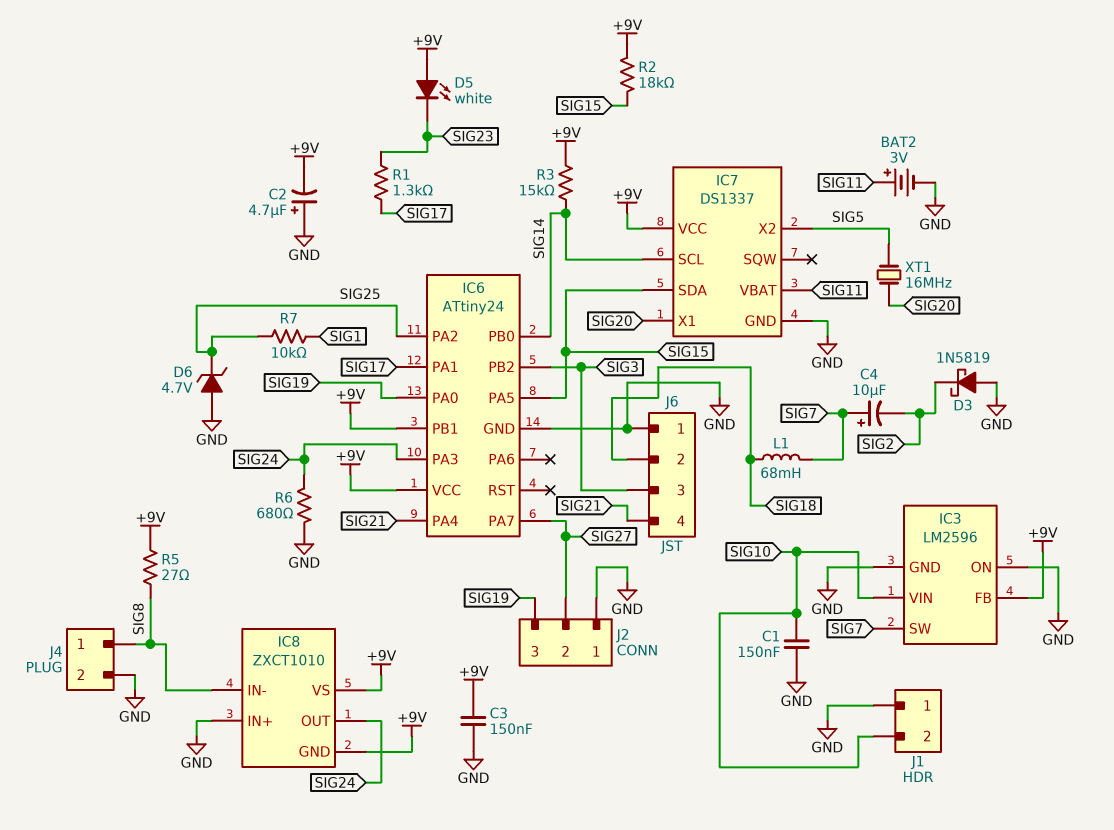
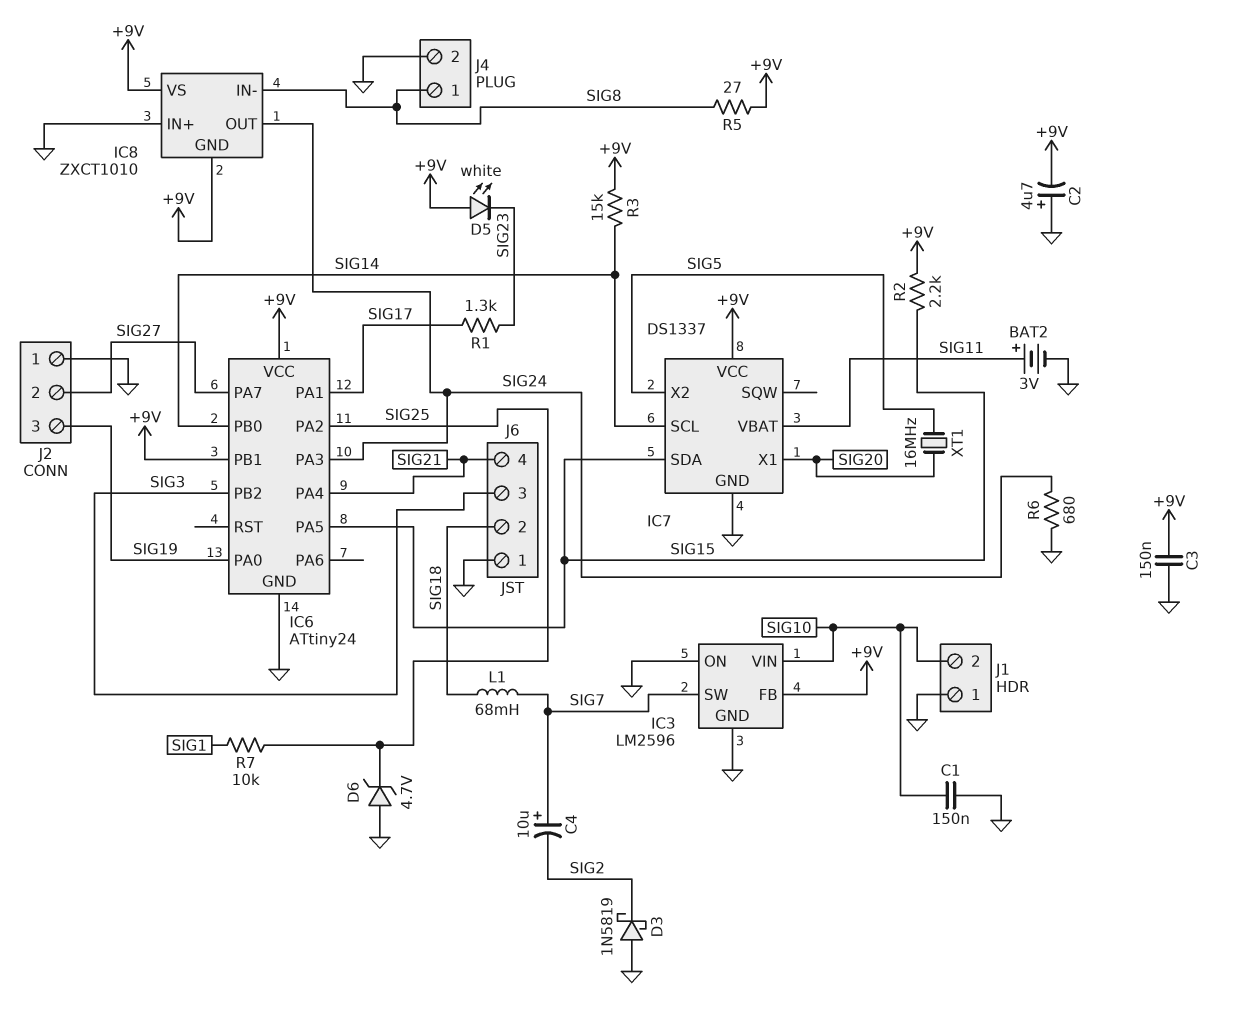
R2: 18k (+9V, SIG15) -> 2.2k (+9V, SIG15)

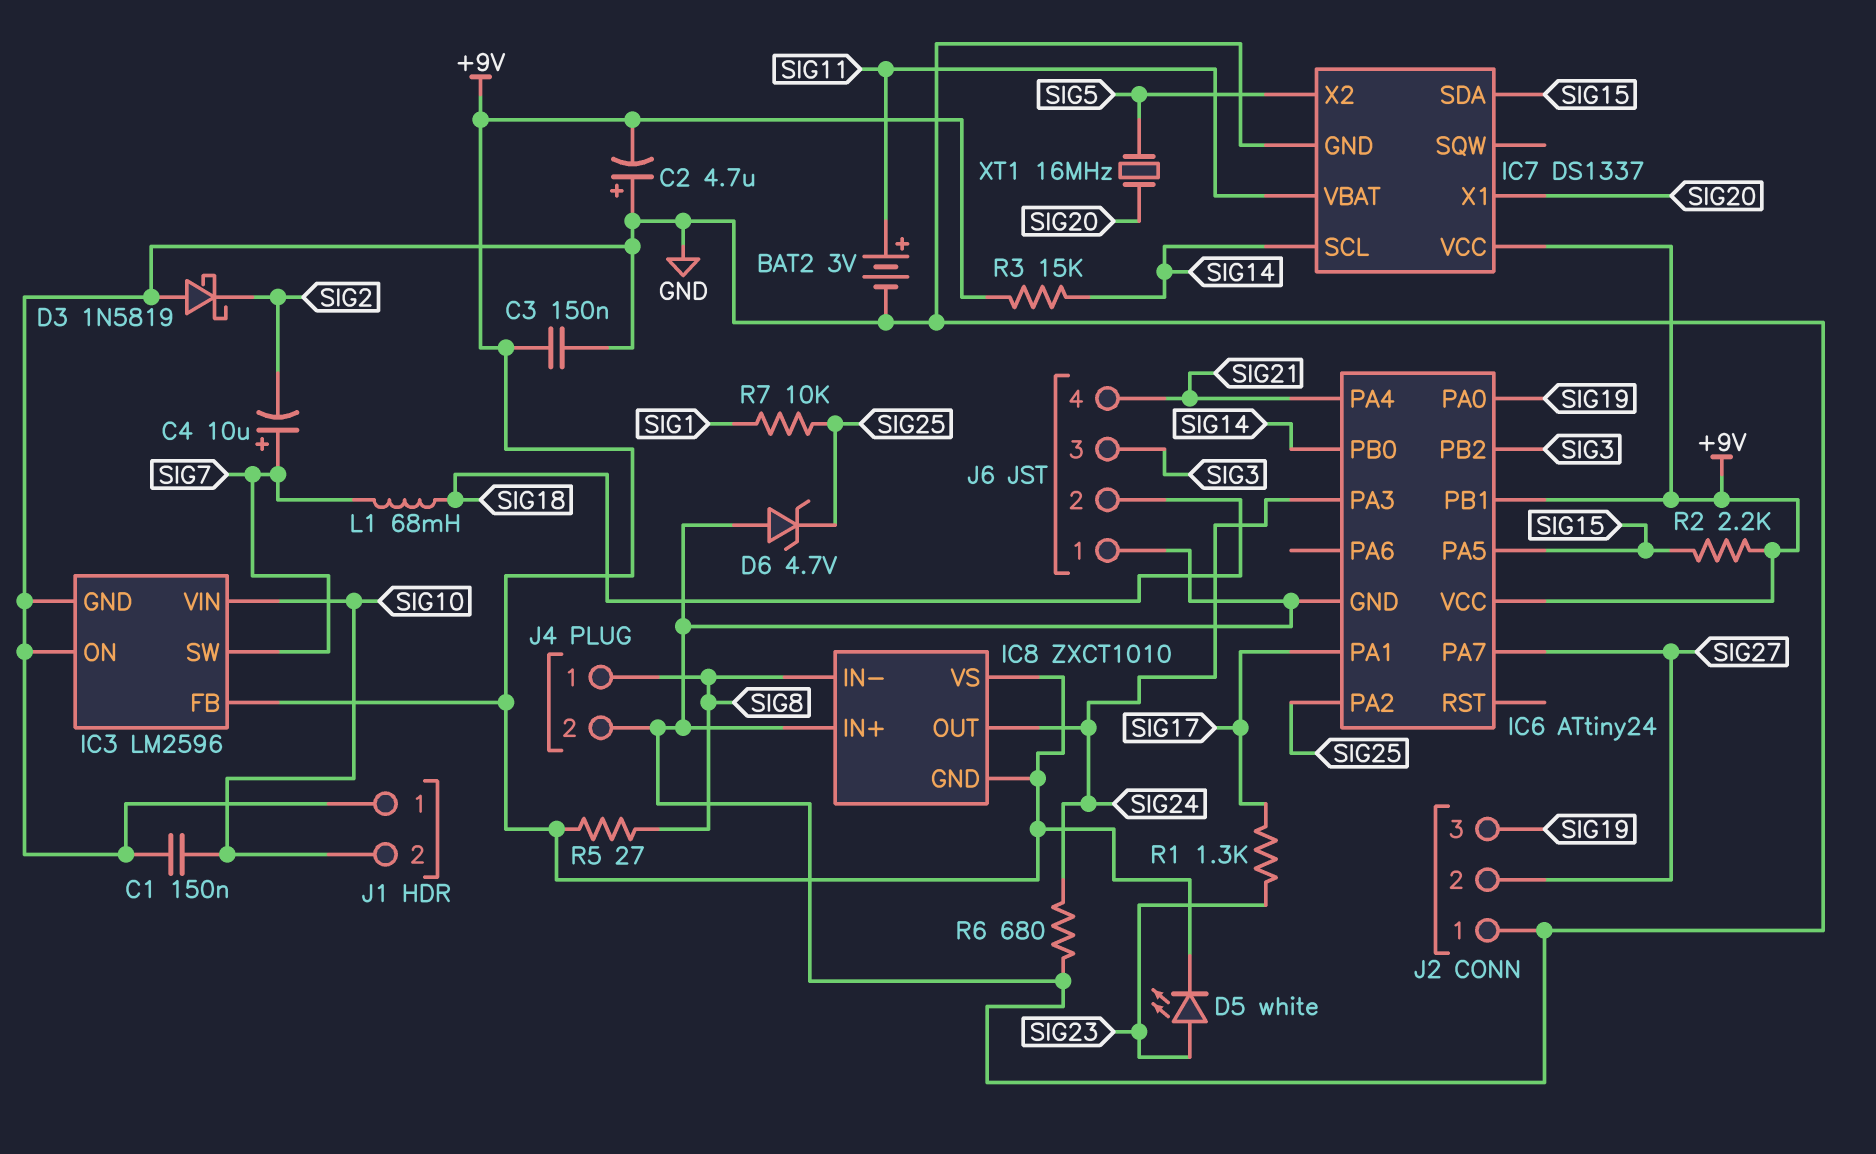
D5: LED white (A +9V, K SIG23) -> LED white (A SIG23, K +9V)

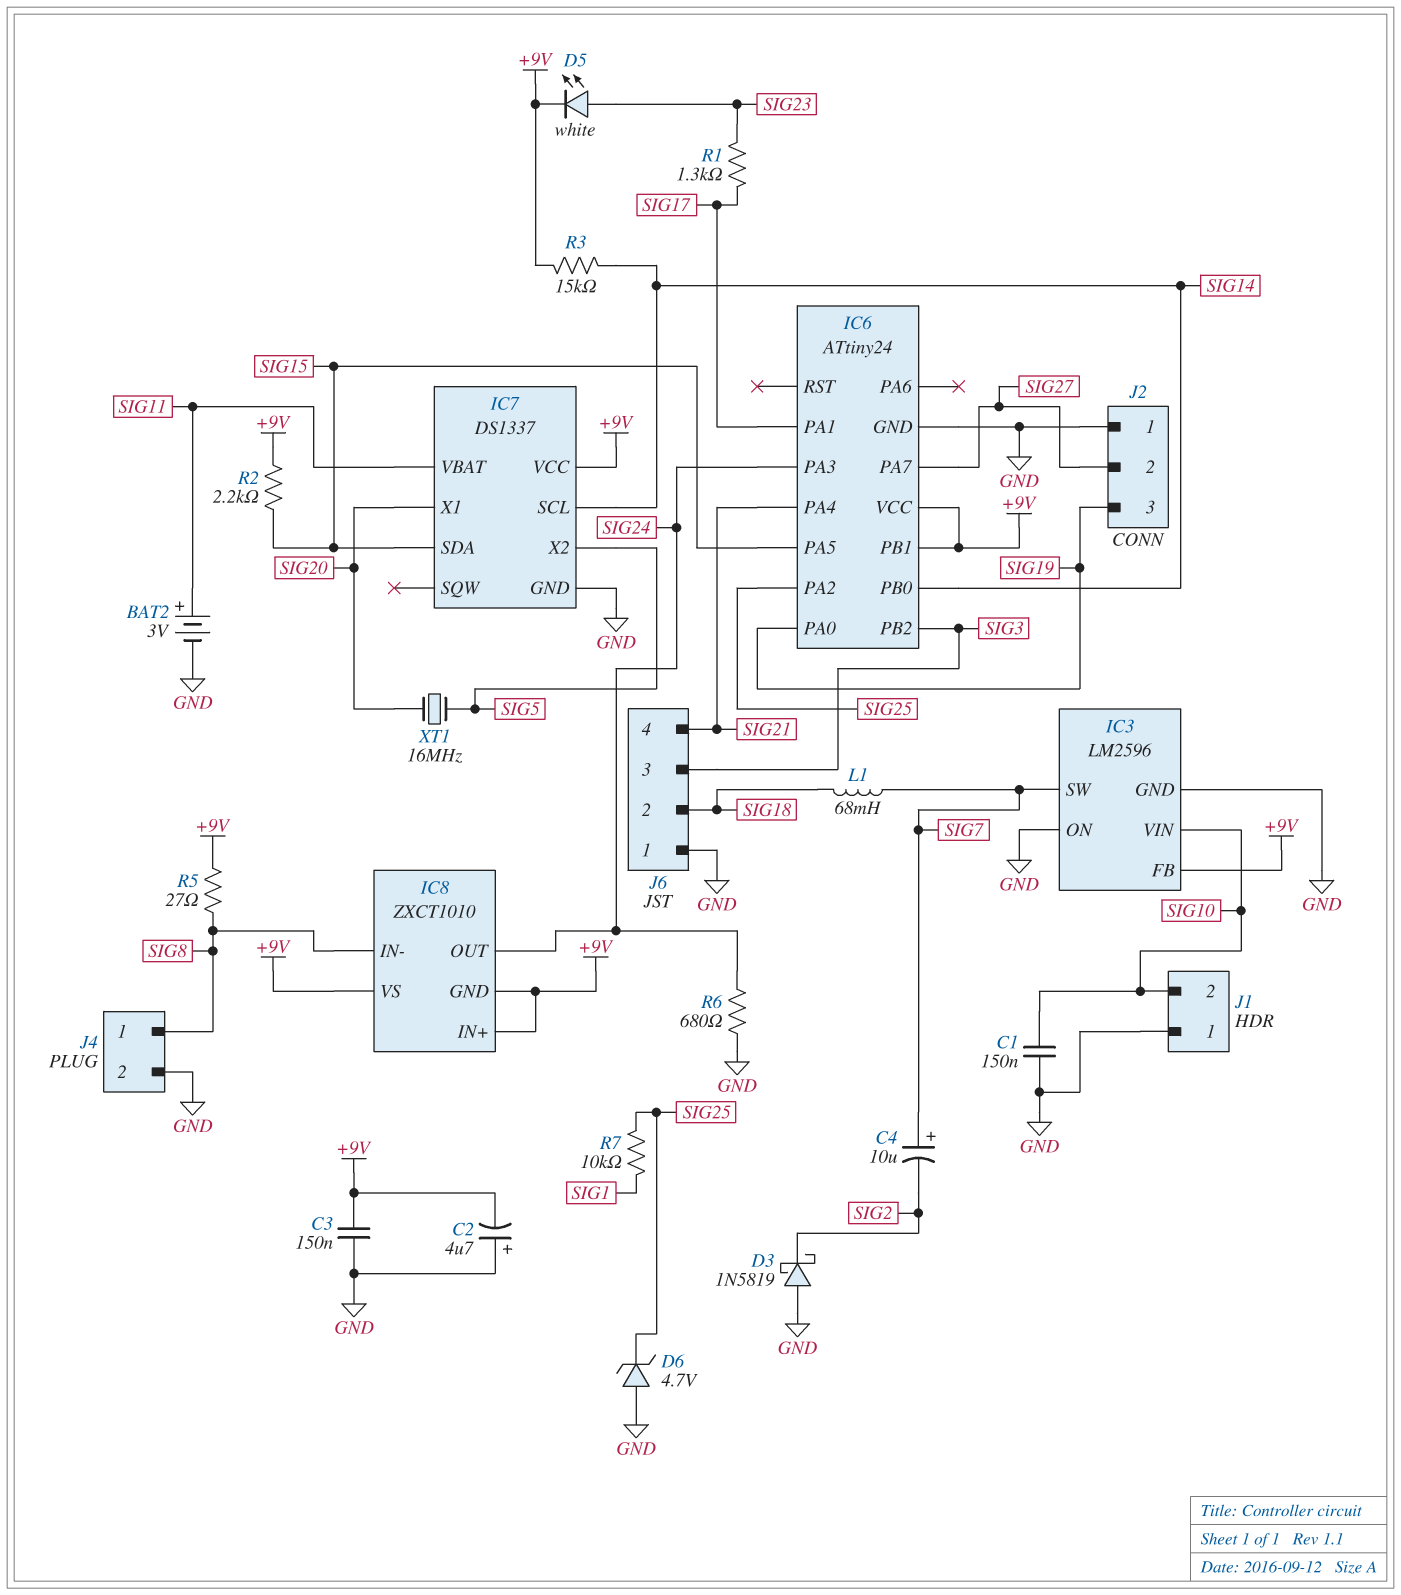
IC8 pin IN+: GND -> +9V

